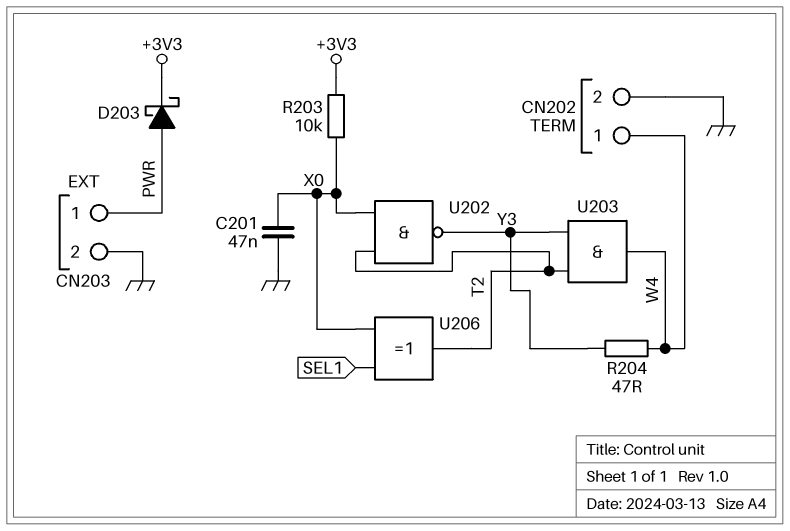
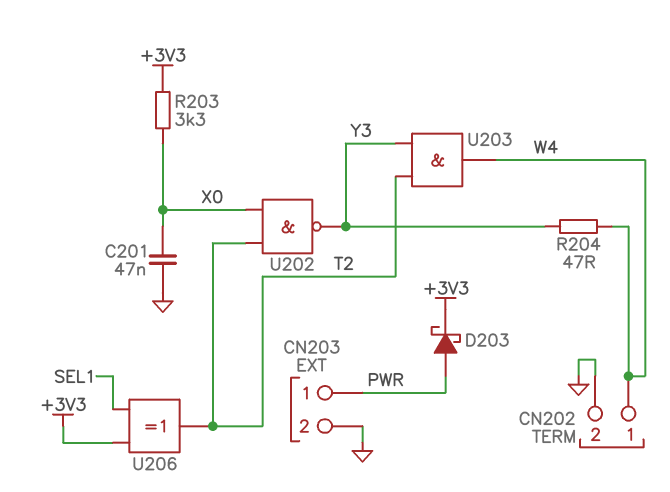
R203: 10k (+3V3, X0) -> 3.3k (+3V3, X0)
U206: XOR (in SEL1, in X0, out T2) -> XOR (in +3V3, in SEL1, out T2)

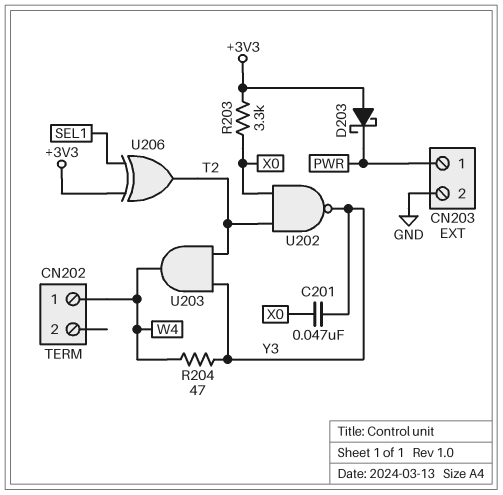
C201: 47nF (GND, X0) -> 47nF (X0, Y3)
CN202 pin 2: GND -> none
D203: schottky (A PWR, K +3V3) -> schottky (A +3V3, K PWR)

